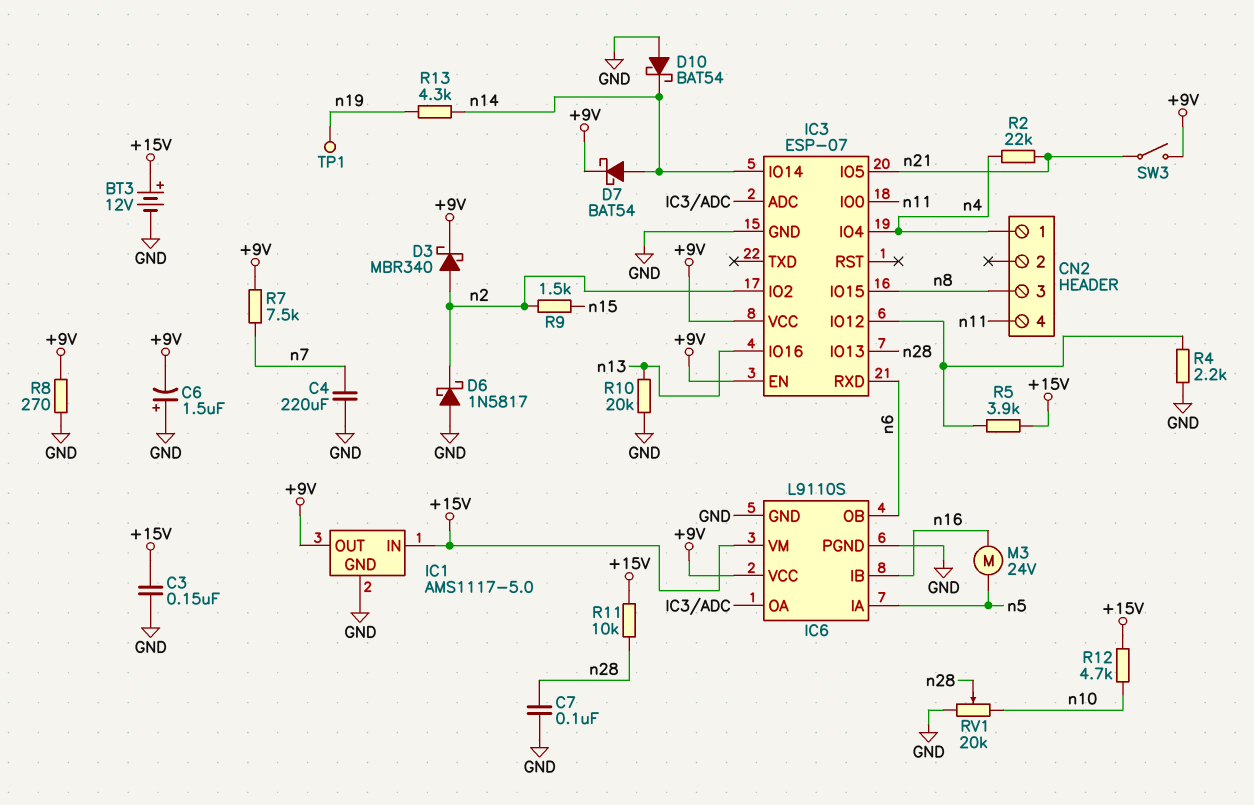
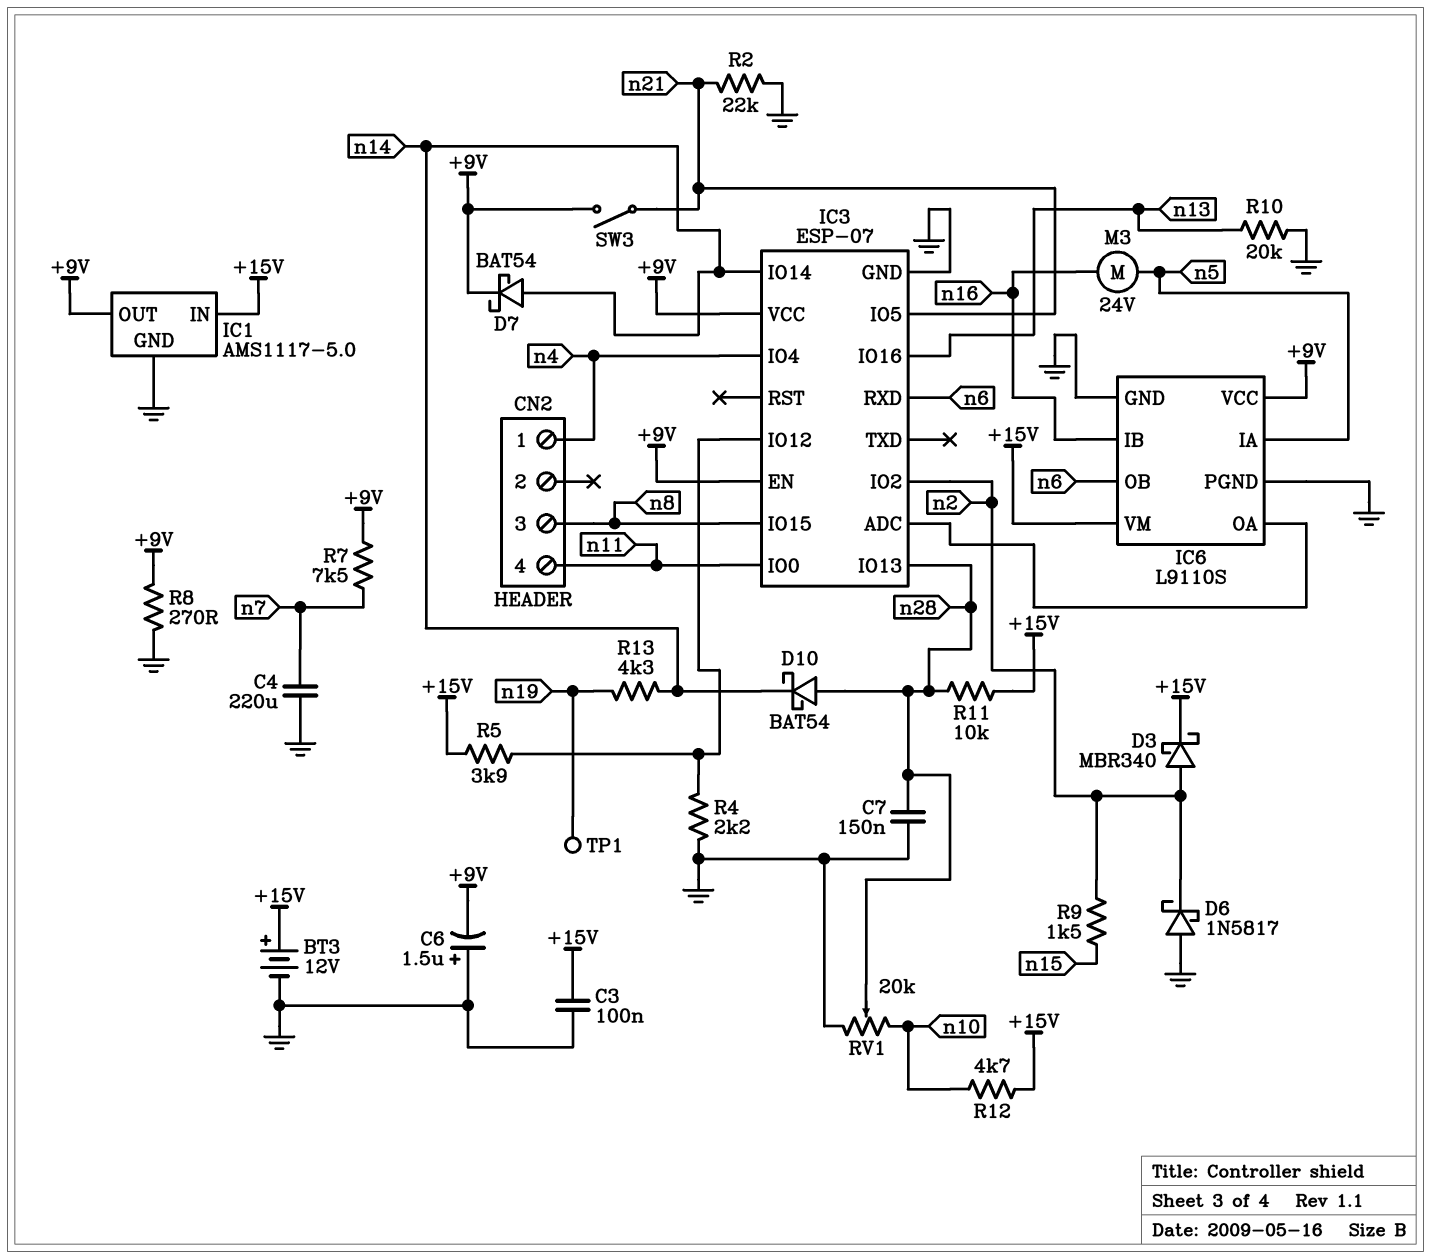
C3: 150nF (+15V, GND) -> 100nF (+15V, GND)
C7: 100nF (GND, n28) -> 150nF (GND, n28)
D3: schottky MBR340 (A n2, K +9V) -> schottky MBR340 (A n2, K +15V)
D10: schottky BAT54 (A GND, K n14) -> schottky BAT54 (A n28, K n14)
R2: 22k (n4, n21) -> 22k (GND, n21)

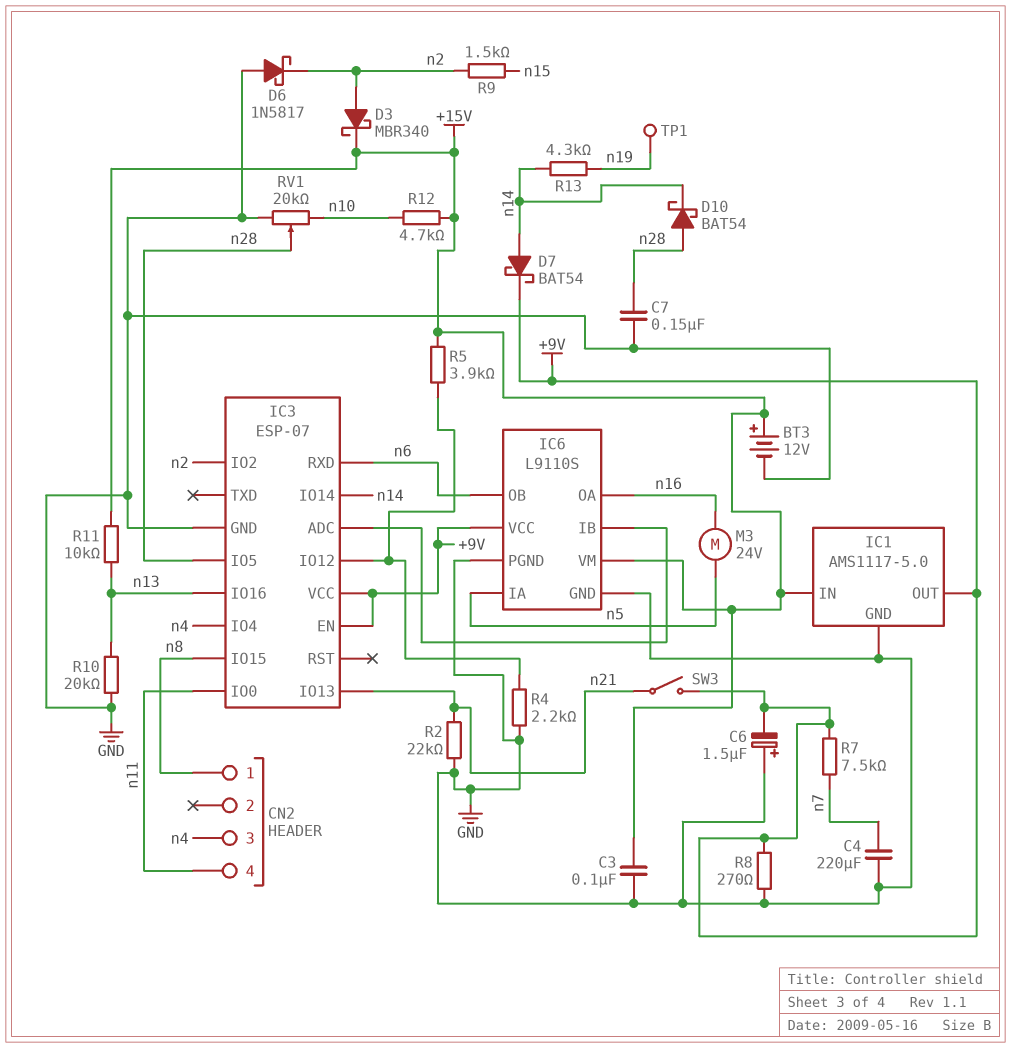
CN2 pin 1: n4 -> n8
CN2 pin 3: n8 -> n4
IC3 pin IO5: n21 -> n28
IC3 pin IO13: n28 -> n21
IC6 pin IB: n16 -> IC3/ADC
IC6 pin OA: IC3/ADC -> n16
R11: 10k (+15V, n28) -> 10k (+15V, n13)

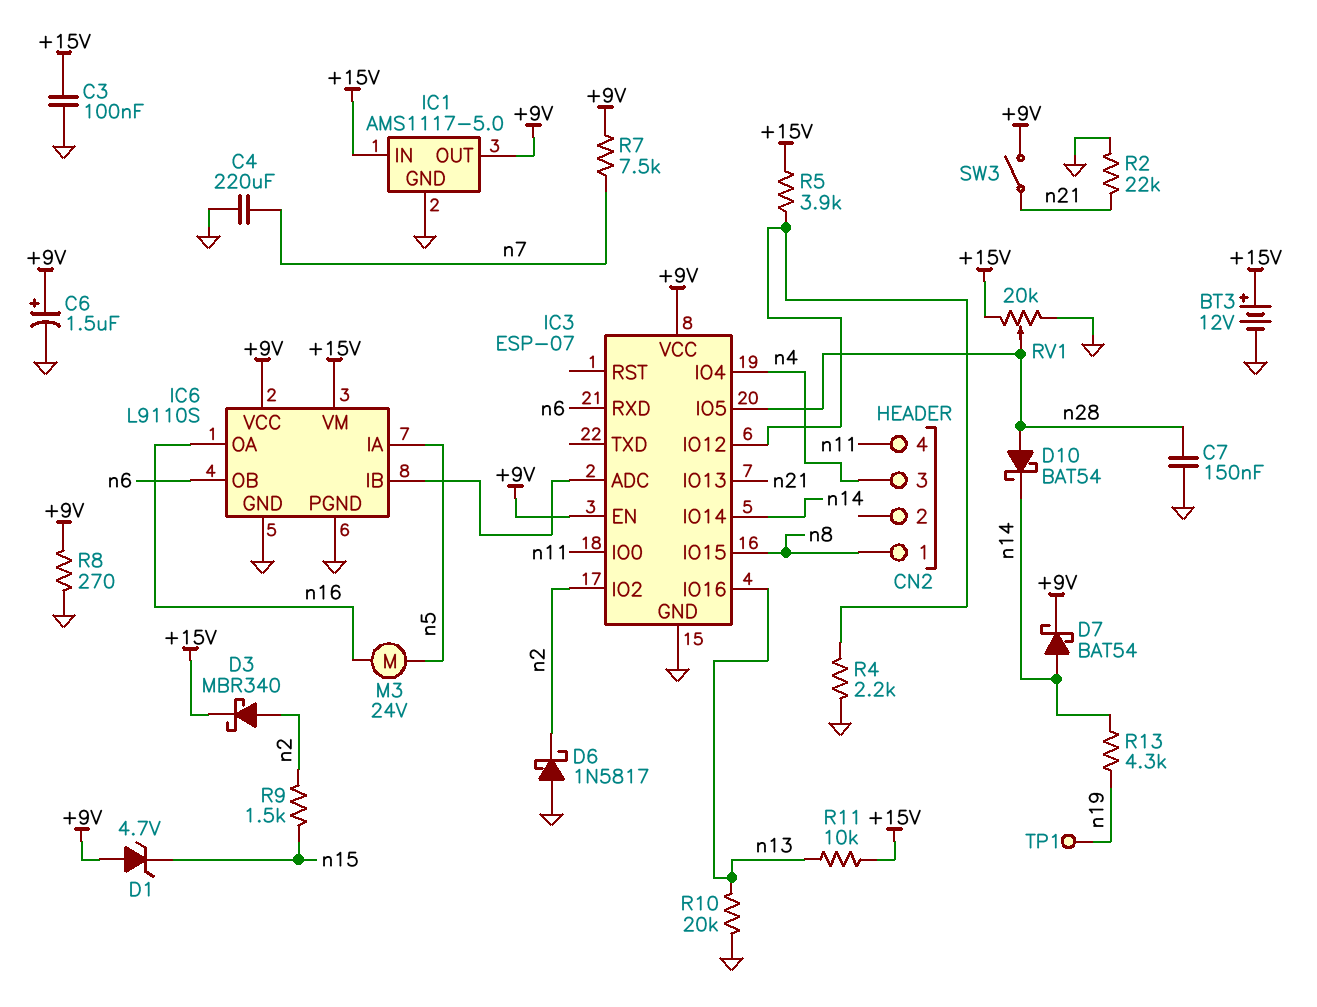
C6: 1.5uF (plus GND, minus +9V) -> 1.5uF (plus +9V, minus GND)
D1: none -> zener 4.7V (A +9V, K n15)
R12: 4.7k (+15V, n10) -> none
RV1: 20k (GND, n10, wiper n28) -> 20k (+15V, GND, wiper n28)

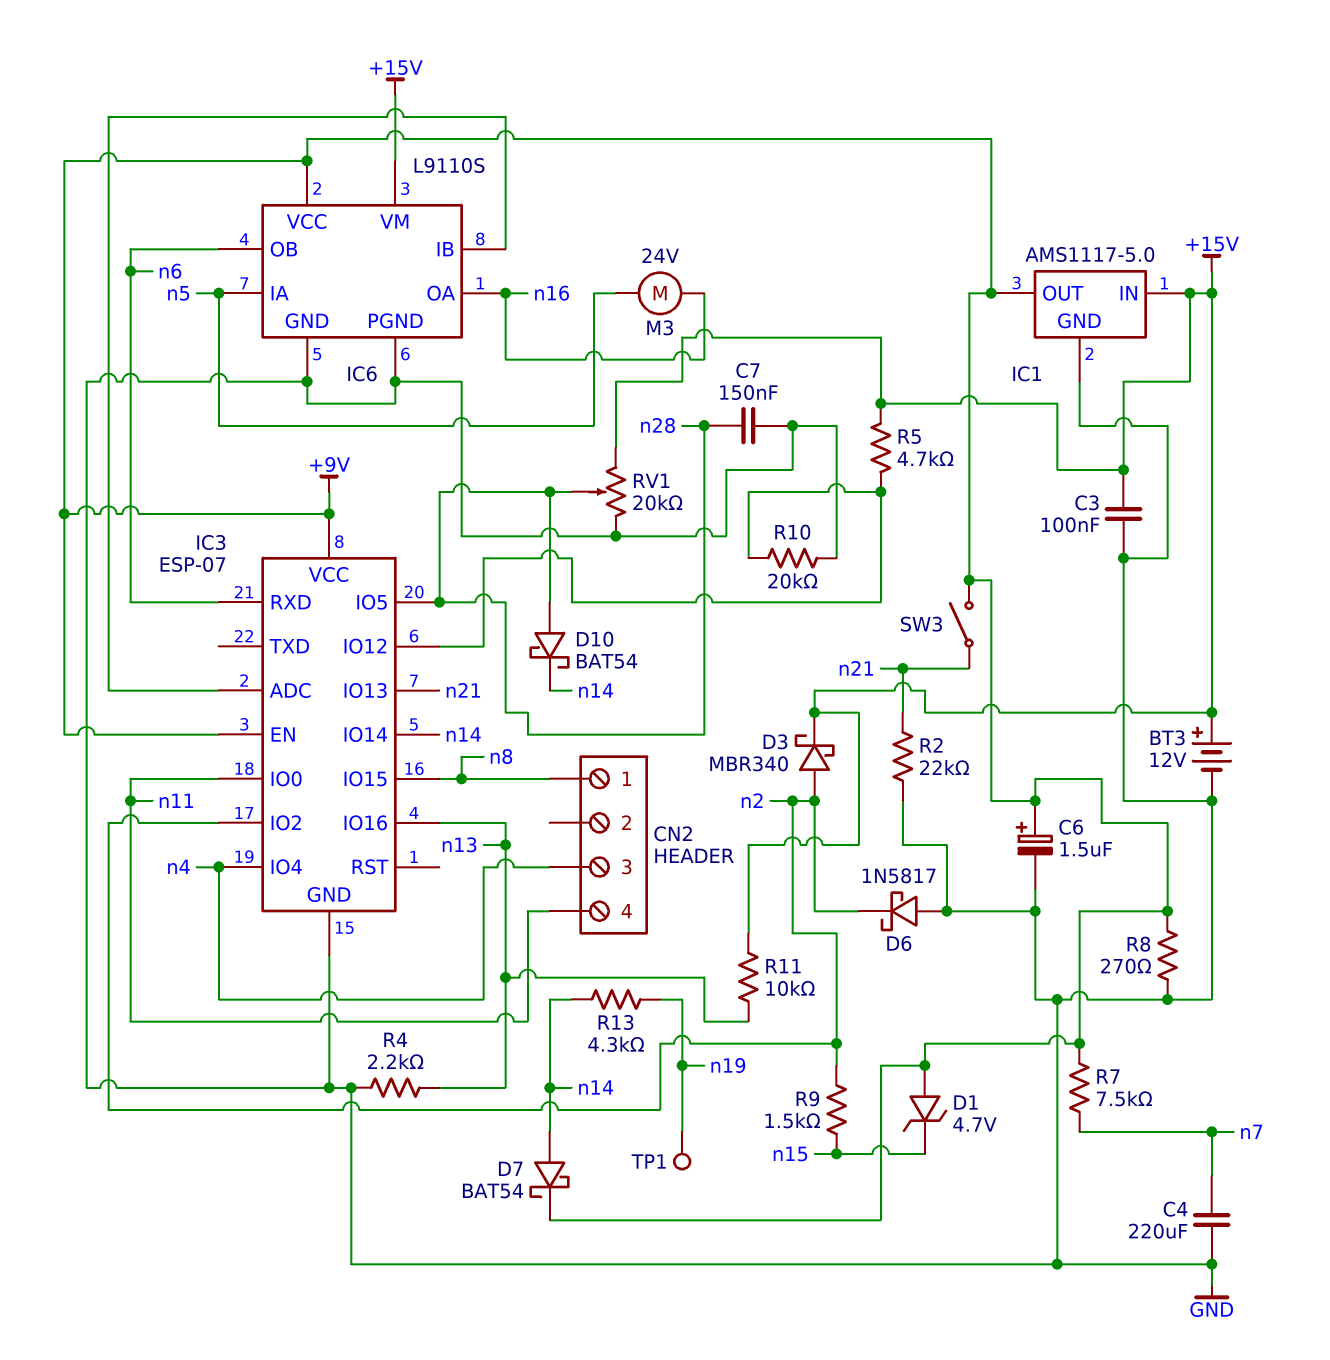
R4: 2.2k (GND, IC3/IO12) -> 2.2k (GND, n13)
R5: 3.9k (+15V, IC3/IO12) -> 4.7k (+15V, IC3/IO12)
R10: 20k (GND, n13) -> 20k (GND, IC3/IO12)

